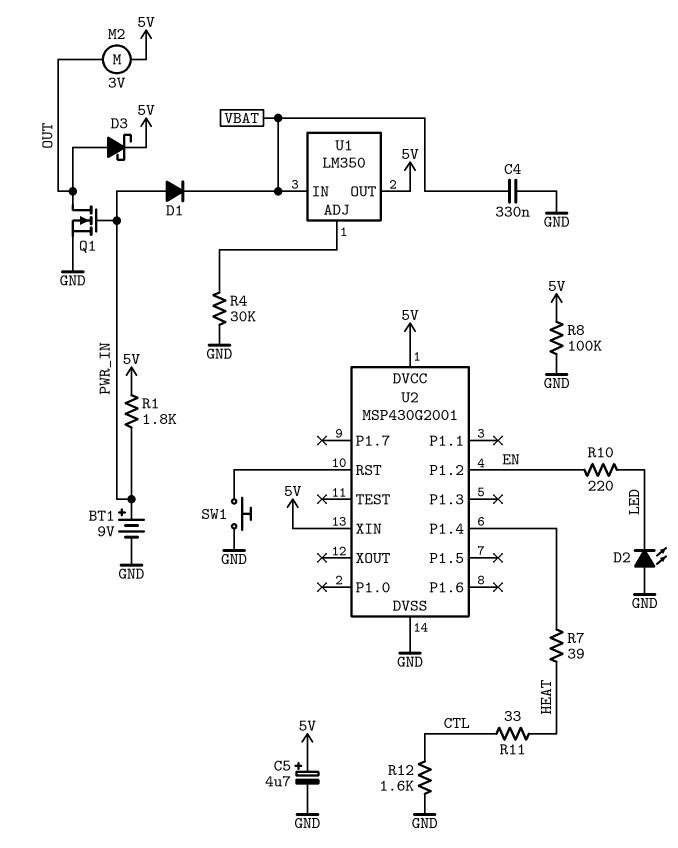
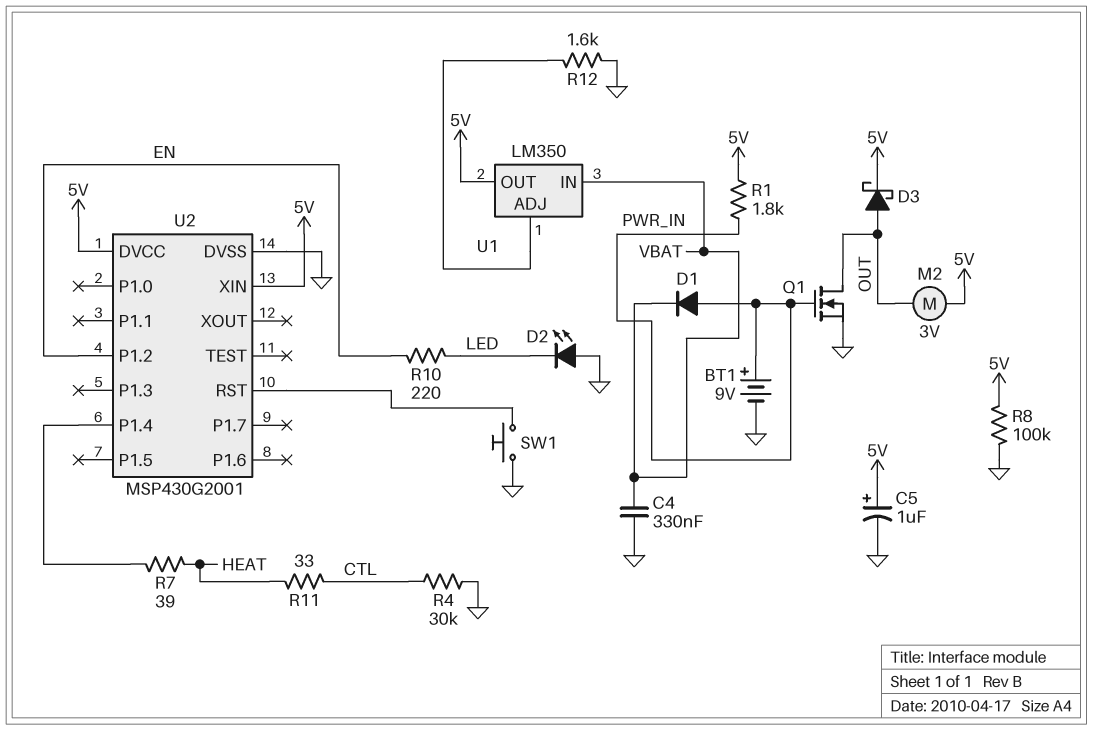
C5: 4.7uF (plus 5V, minus GND) -> 1uF (plus 5V, minus GND)
R4: 30k (GND, U1/ADJ) -> 30k (CTL, GND)
R12: 1.6k (CTL, GND) -> 1.6k (GND, U1/ADJ)

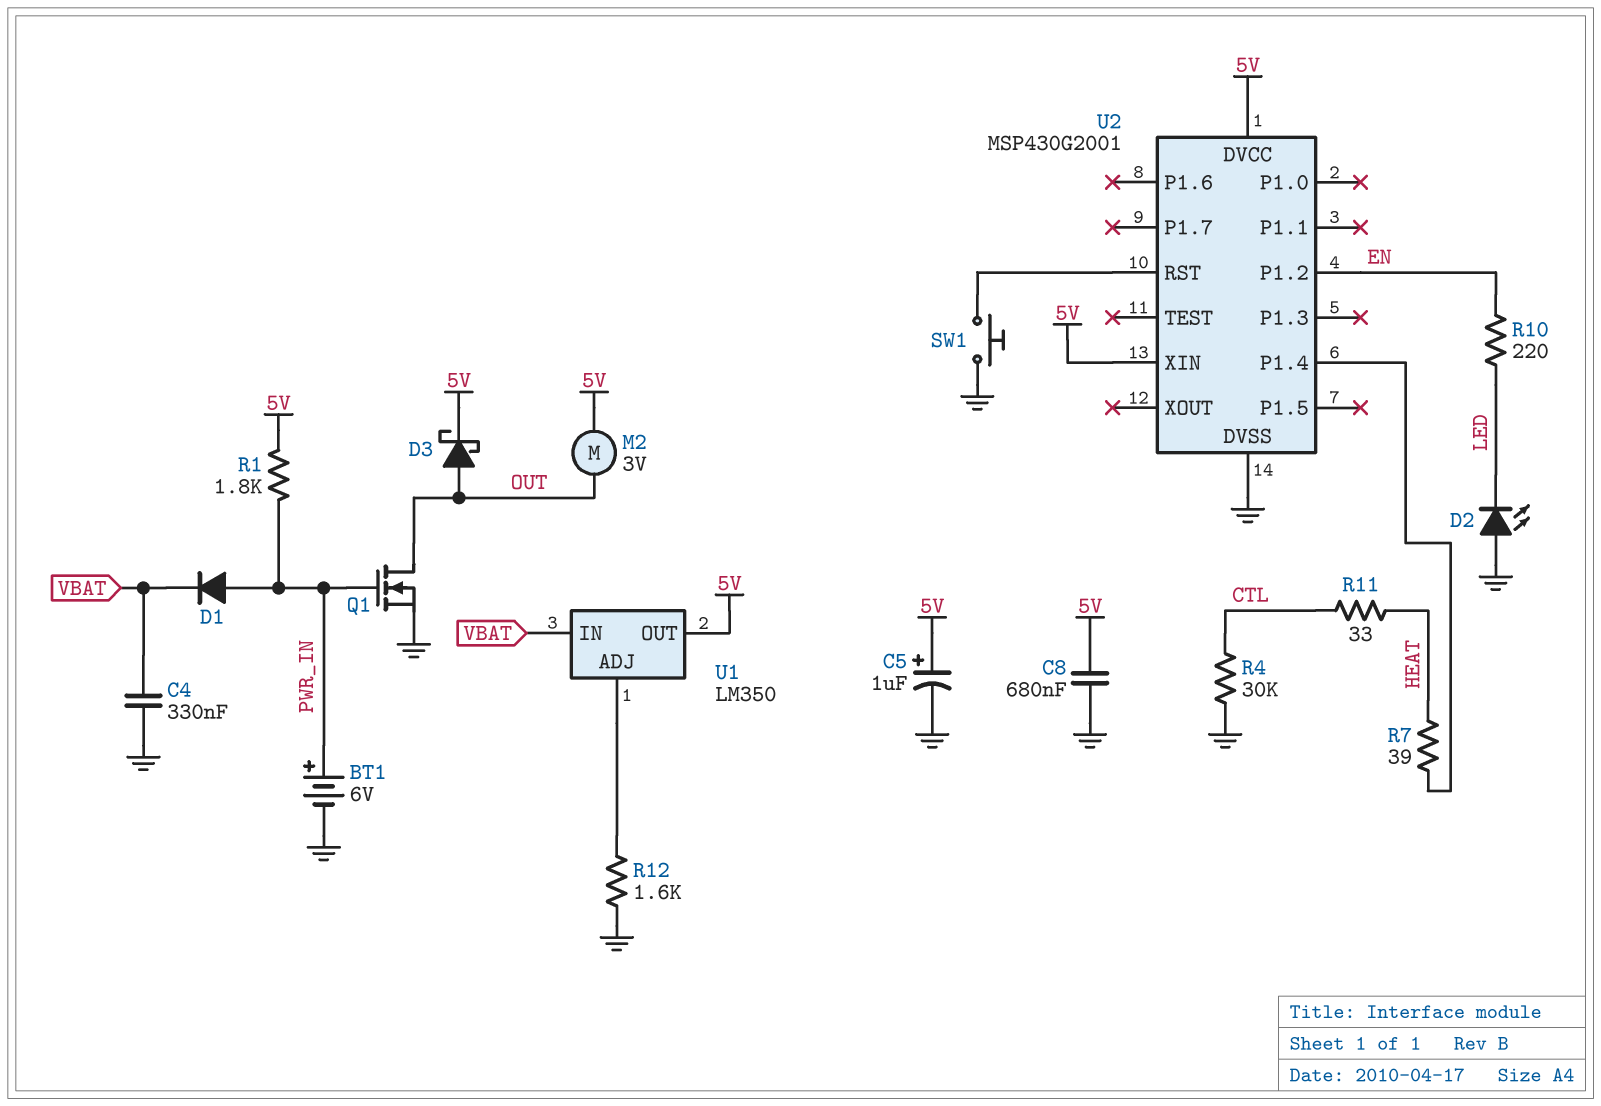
BT1: 9V (plus PWR_IN, minus GND) -> 6V (plus PWR_IN, minus GND)
C8: none -> 680nF (5V, GND)
R8: 100k (5V, GND) -> none

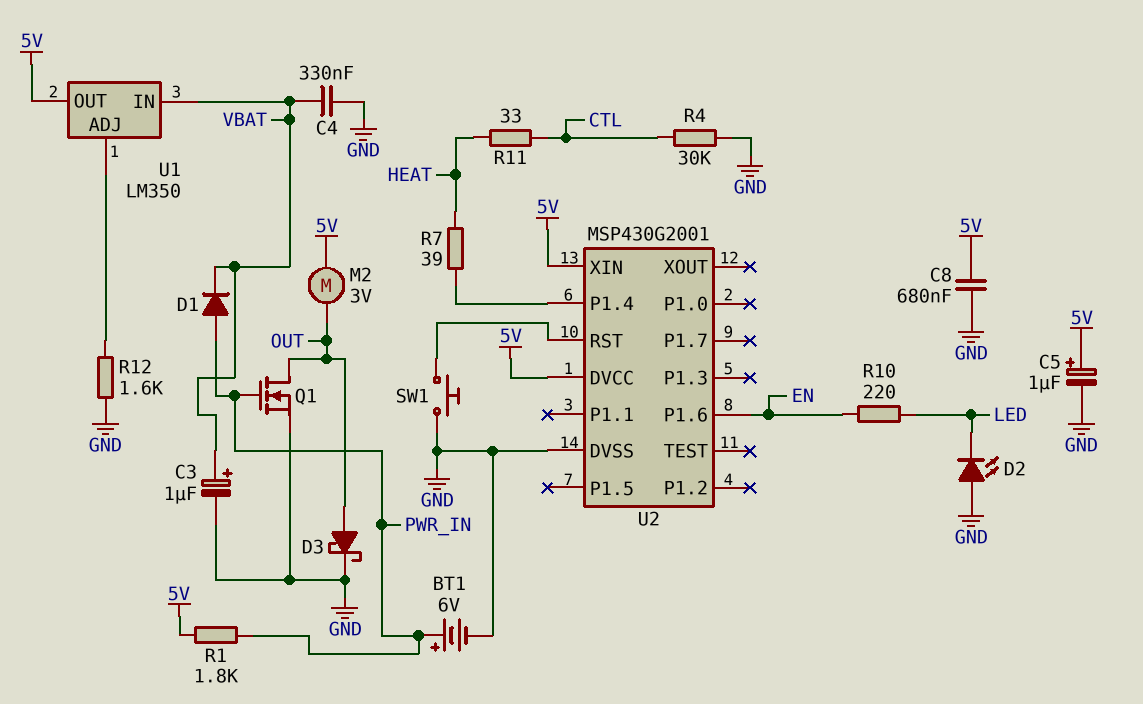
C3: none -> 1uF (plus VBAT, minus GND)
D3: schottky (A OUT, K 5V) -> schottky (A OUT, K GND)
U2 pin P1.2: EN -> none
U2 pin P1.6: none -> EN

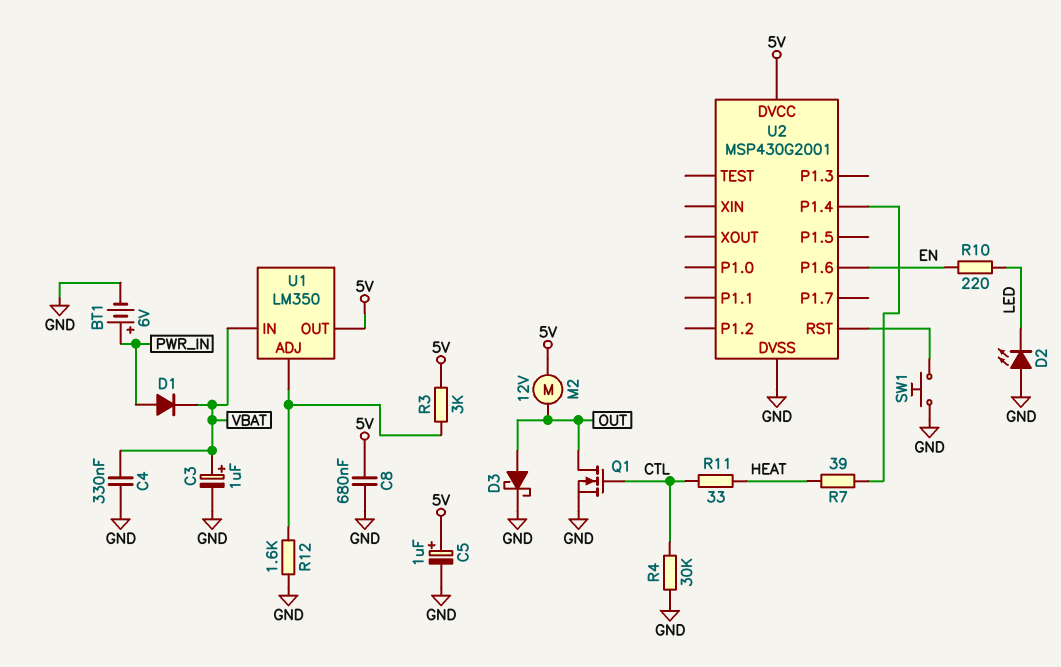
M2: motor 3V (5V, OUT) -> motor 12V (5V, OUT)
Q1: NMOS (G PWR_IN, D OUT, S GND) -> NMOS (G CTL, D OUT, S GND)
R1: 1.8k (5V, PWR_IN) -> none
R3: none -> 3k (5V, U1/ADJ)
U2 pin XIN: 5V -> none

